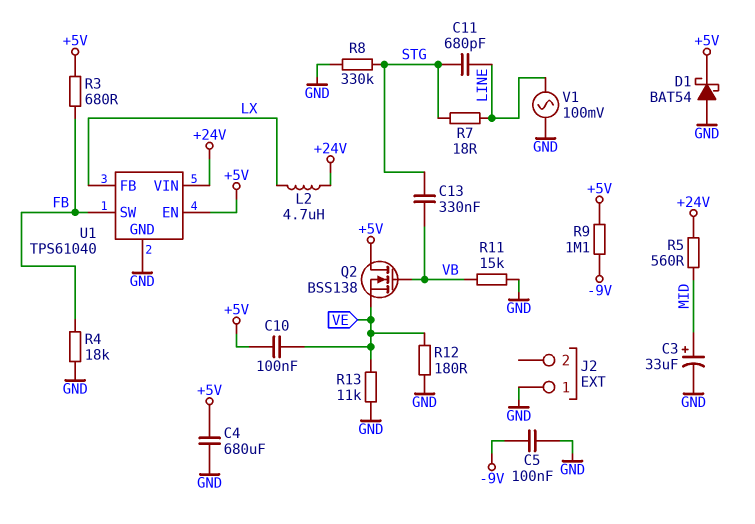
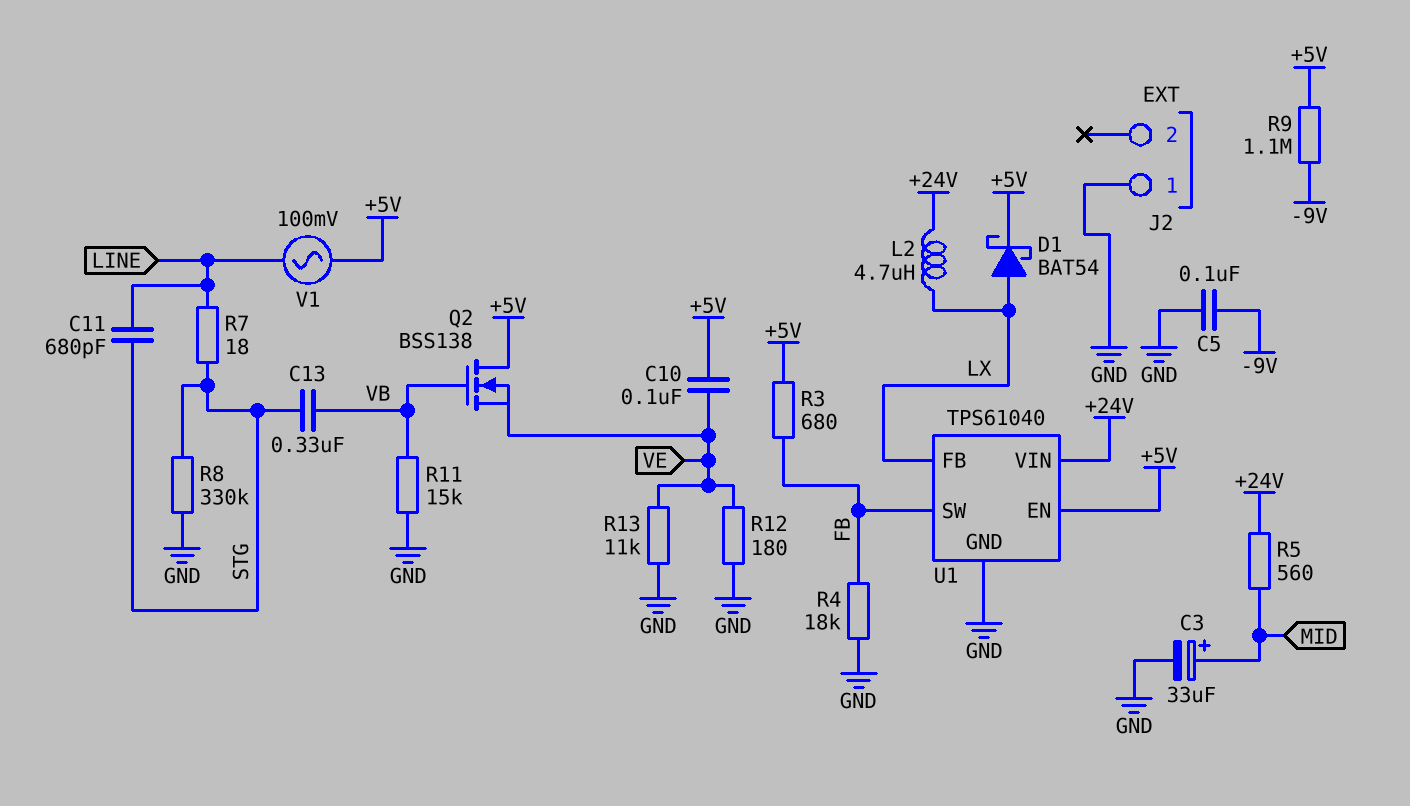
C4: 680uF (+5V, GND) -> none
D1: schottky BAT54 (A GND, K +5V) -> schottky BAT54 (A LX, K +5V)
V1: AC 100mV (GND, LINE) -> AC 100mV (+5V, LINE)

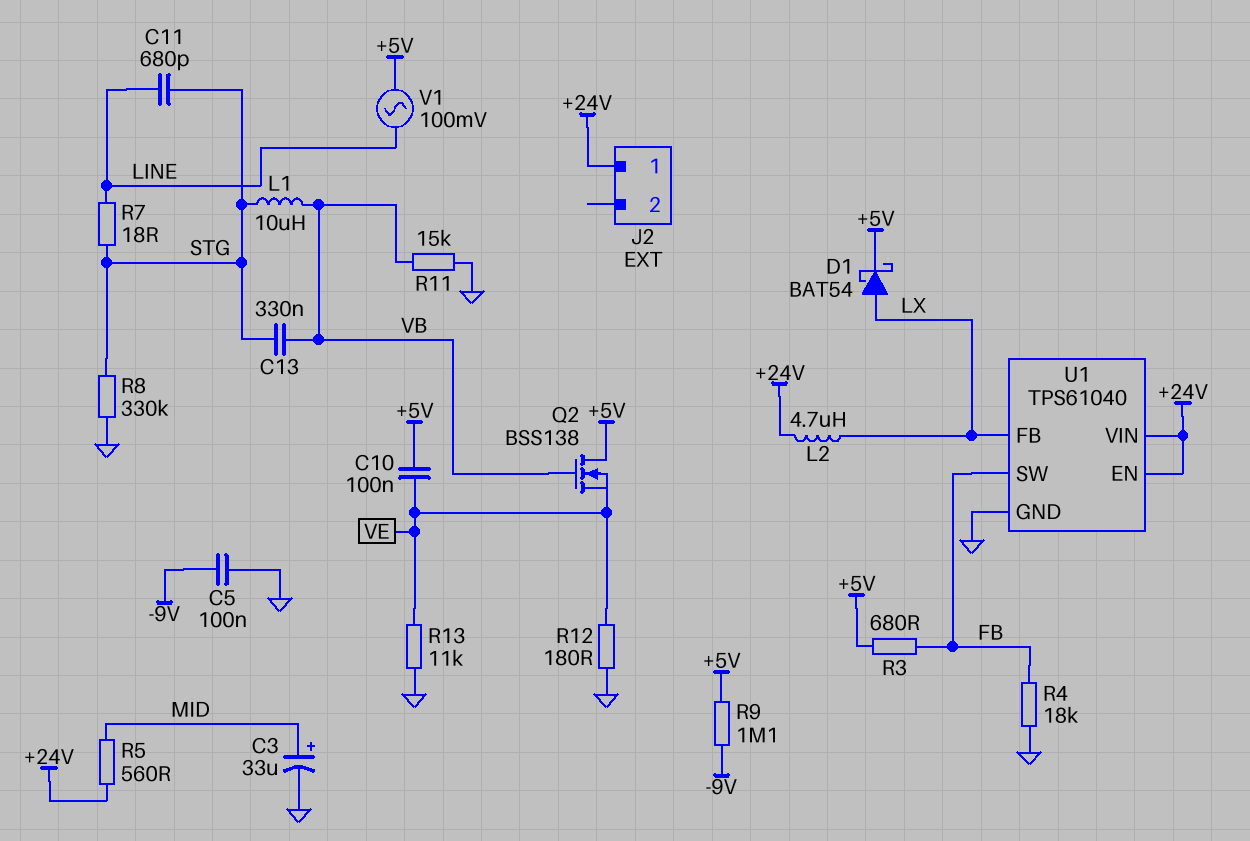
J2 pin 1: GND -> +24V
L1: none -> 10uH (STG, VB)
U1 pin EN: +5V -> +24V

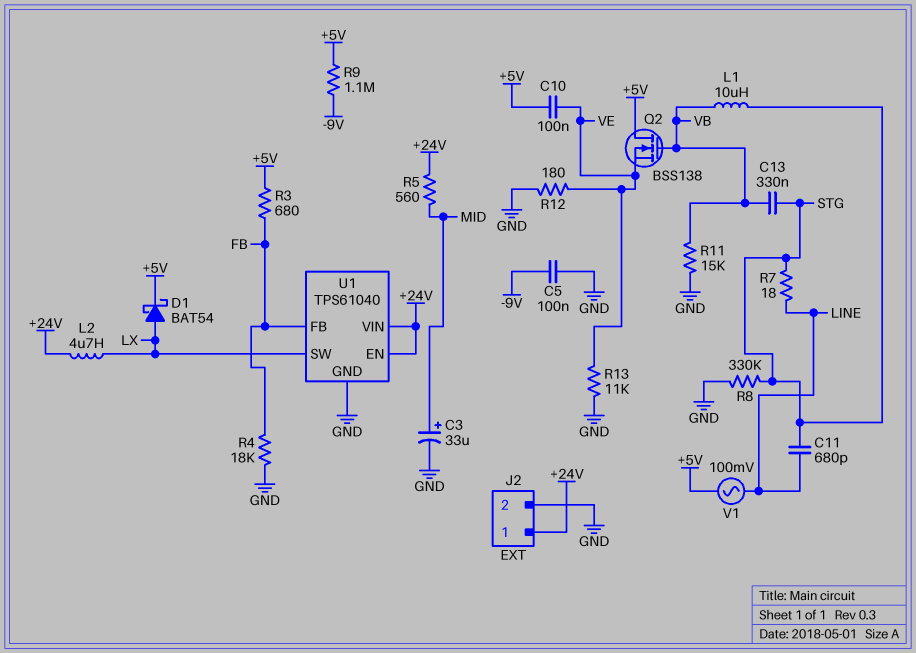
J2 pin 2: none -> GND
U1 pin FB: LX -> FB
U1 pin SW: FB -> LX

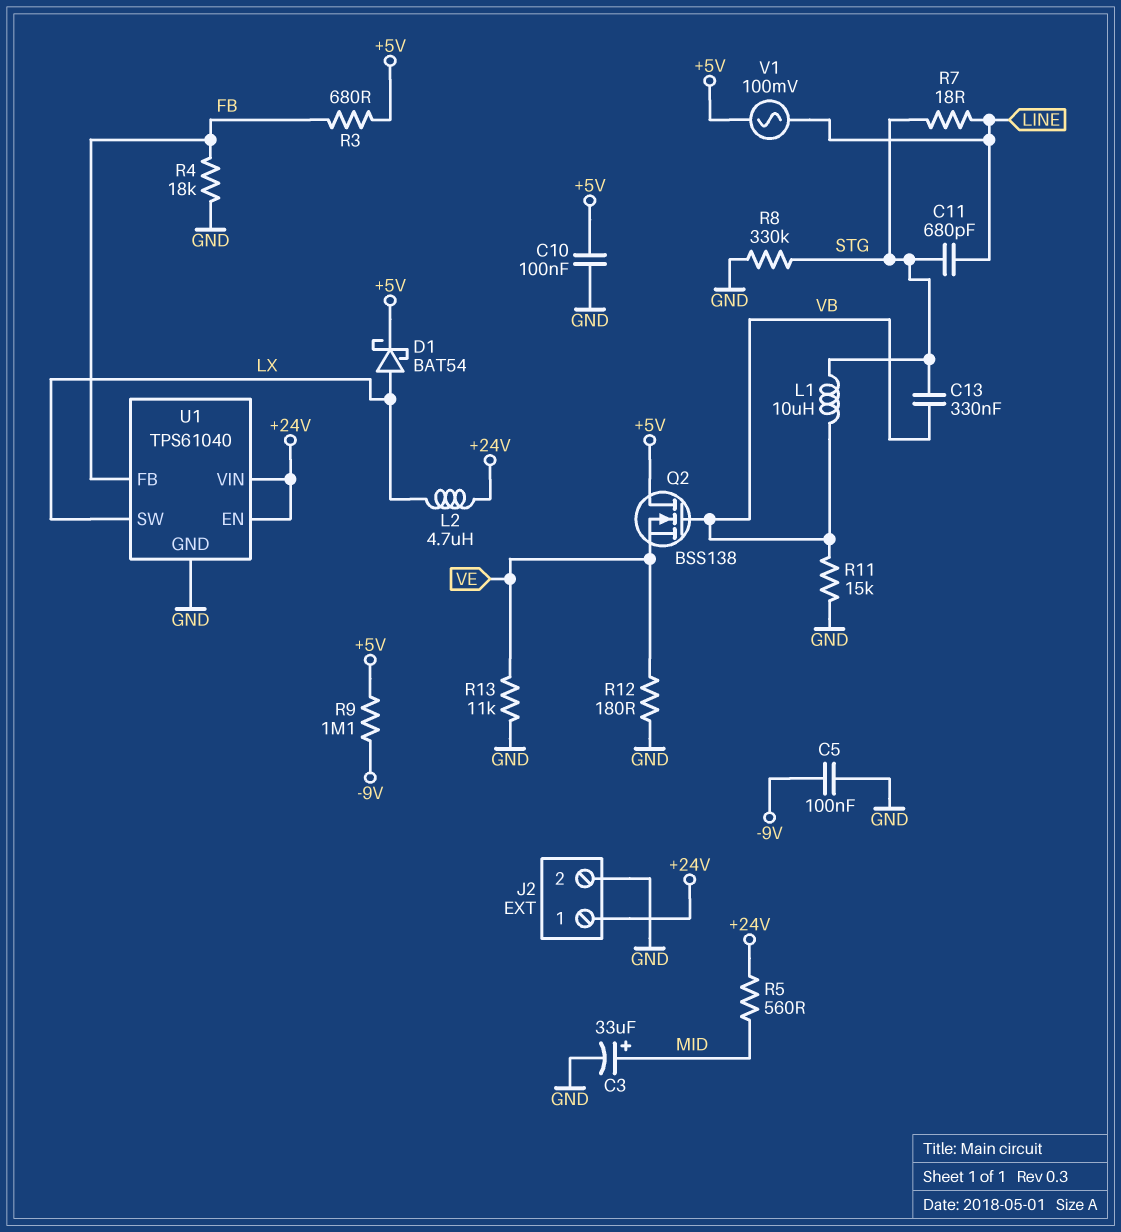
C10: 100nF (+5V, VE) -> 100nF (+5V, GND)

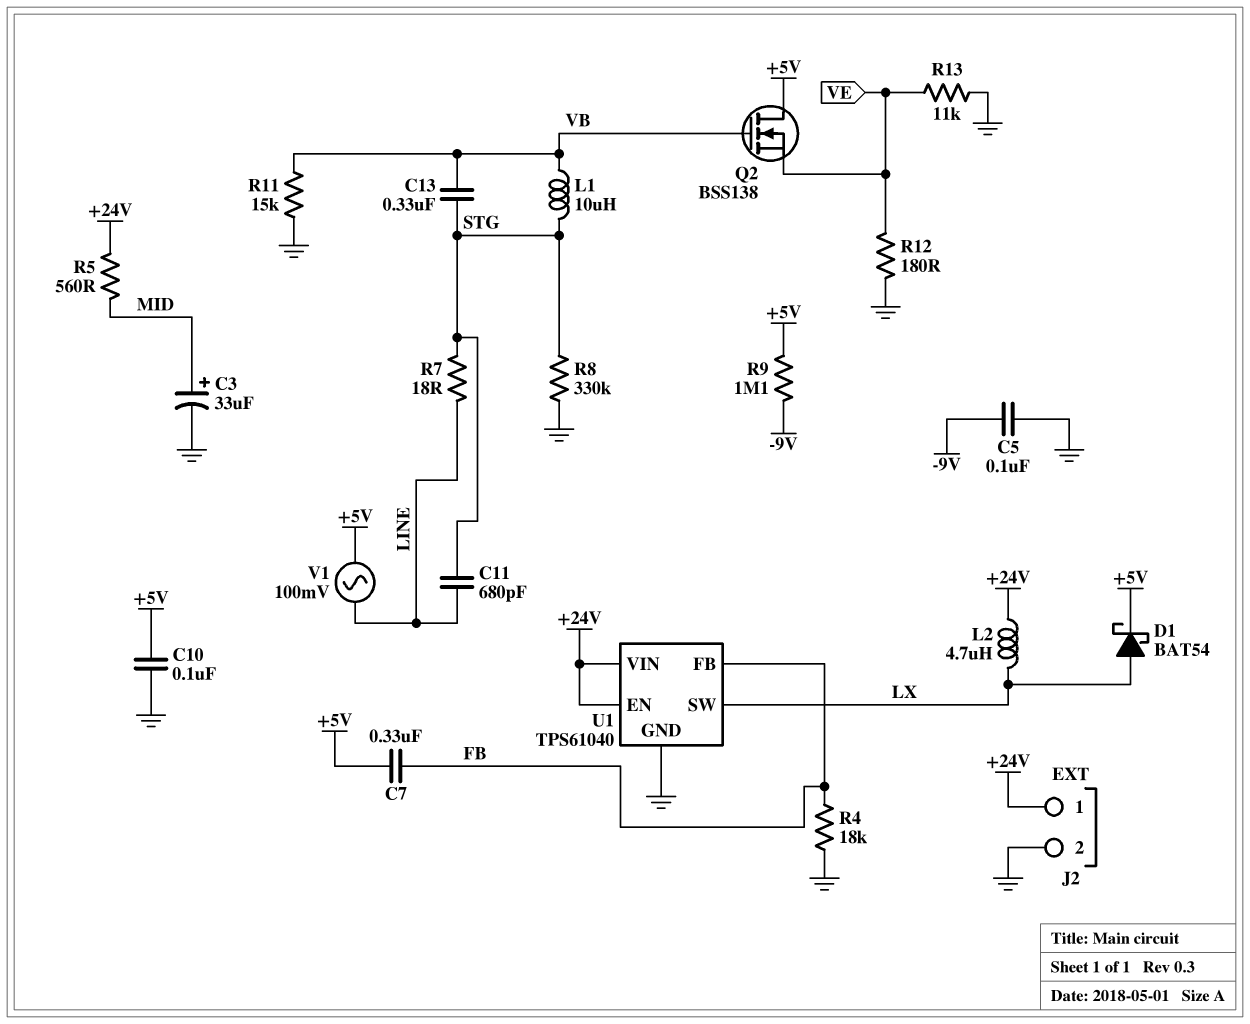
C7: none -> 330nF (+5V, FB)
R3: 680 (+5V, FB) -> none

